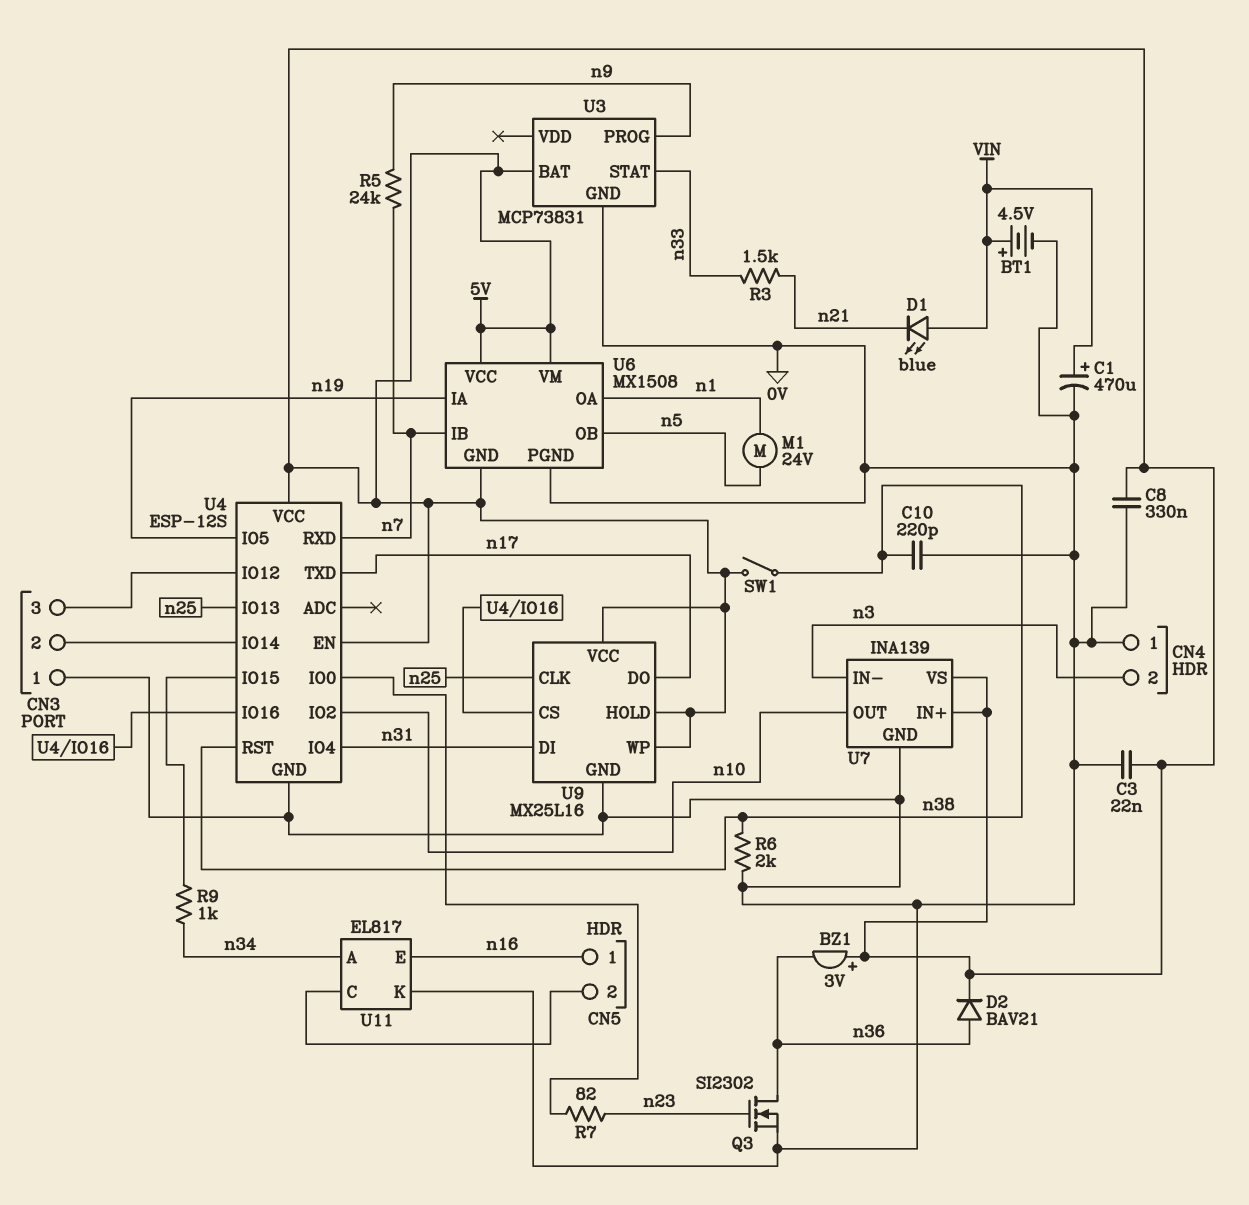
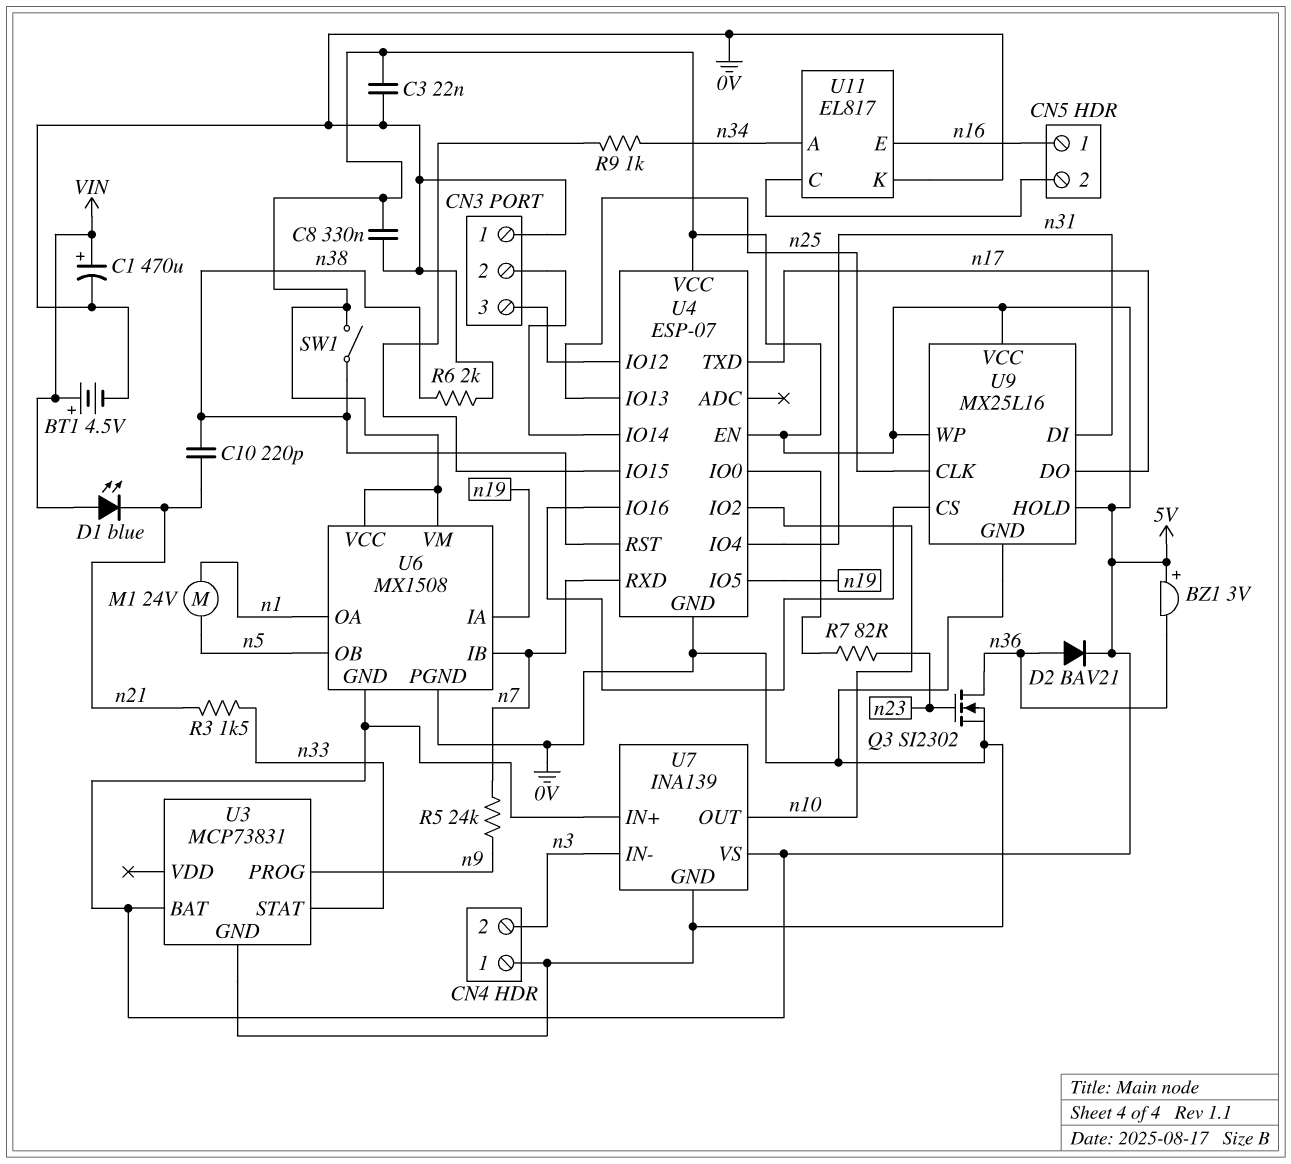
C10: 220pF (0V, n38) -> 220pF (n21, n38)
U4: ESP-12S -> ESP-07

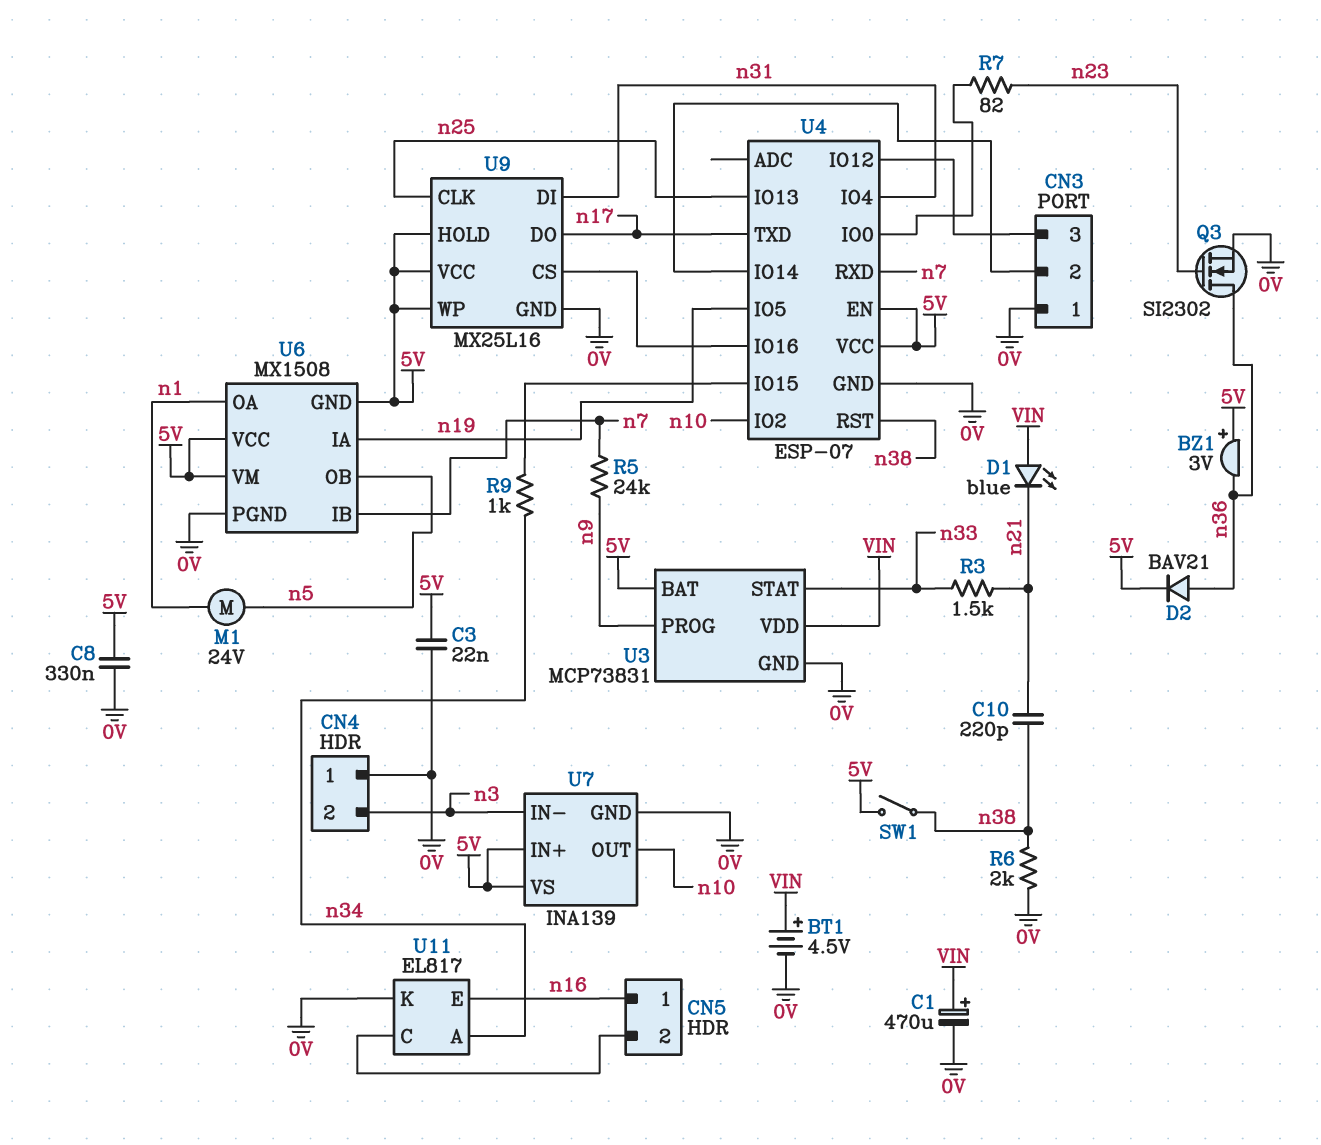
U3 pin VDD: none -> VIN

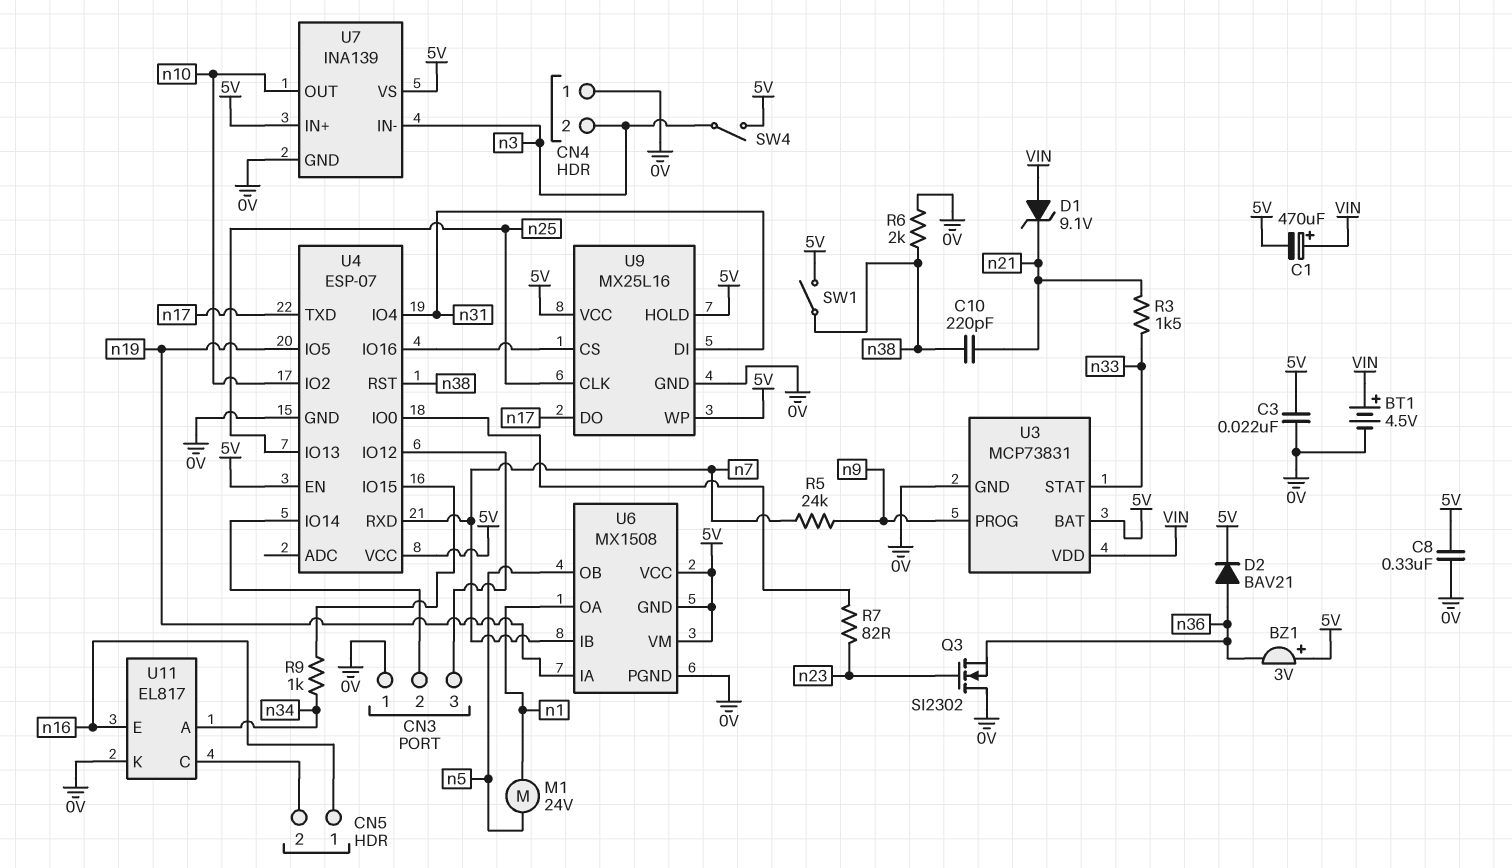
C1: 470uF (plus VIN, minus 0V) -> 470uF (plus VIN, minus 5V)
D1: LED blue (A VIN, K n21) -> zener 9.1V (A VIN, K n21)
Q3: NMOS SI2302 (G n23, D n36, S 0V) -> NMOS SI2302 (G n23, D 0V, S n36)
SW4: none -> switch (5V, n3)

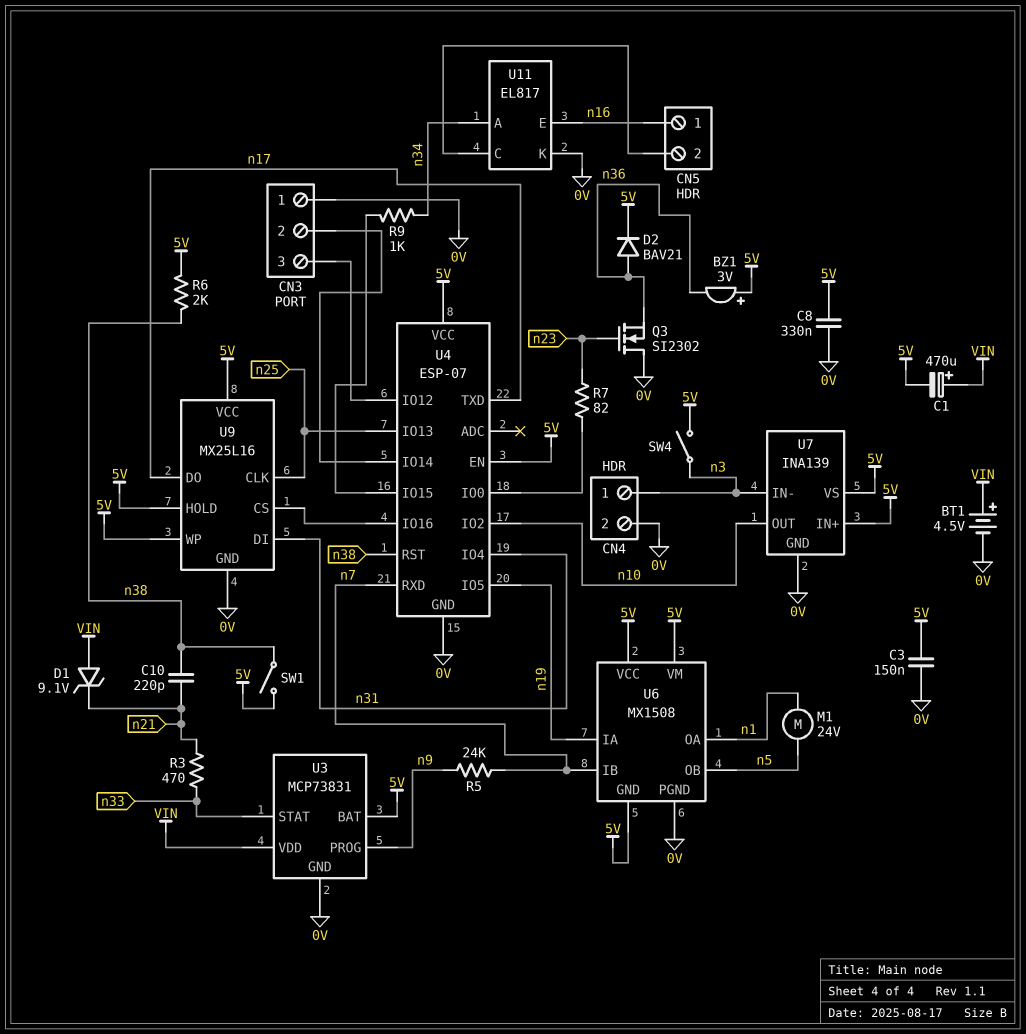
C3: 22nF (0V, 5V) -> 150nF (0V, 5V)
CN4 pin 1: 0V -> n3
CN4 pin 2: n3 -> 0V
R3: 1.5k (n21, n33) -> 470 (n21, n33)
R6: 2k (0V, n38) -> 2k (5V, n38)

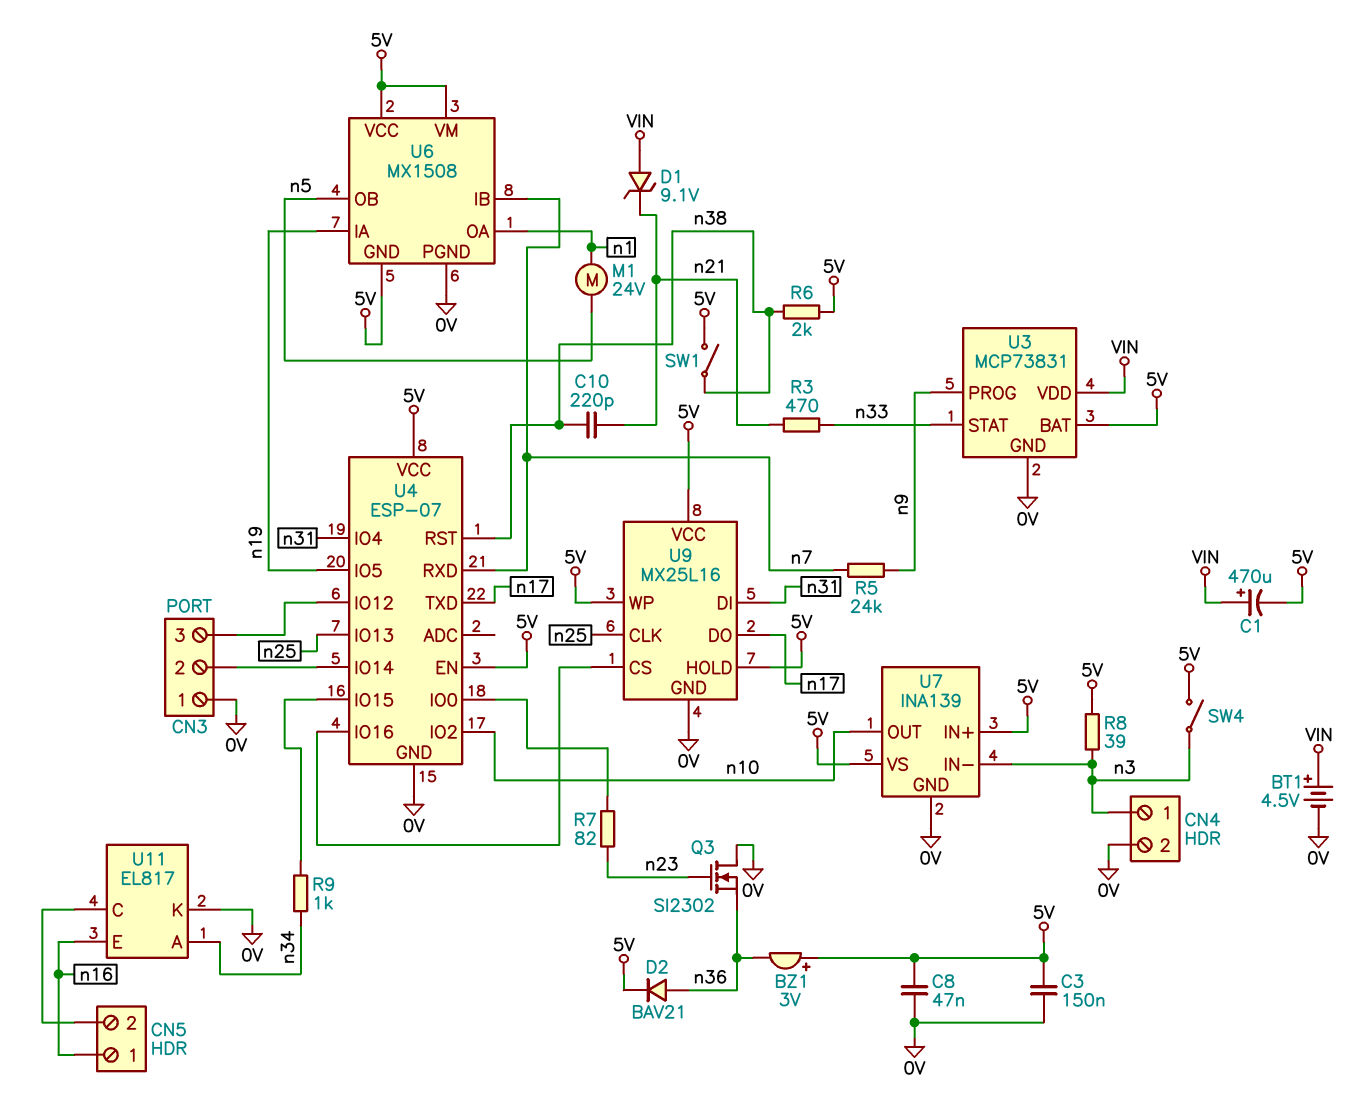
C8: 330nF (0V, 5V) -> 47nF (0V, 5V)
R8: none -> 39 (5V, n3)

